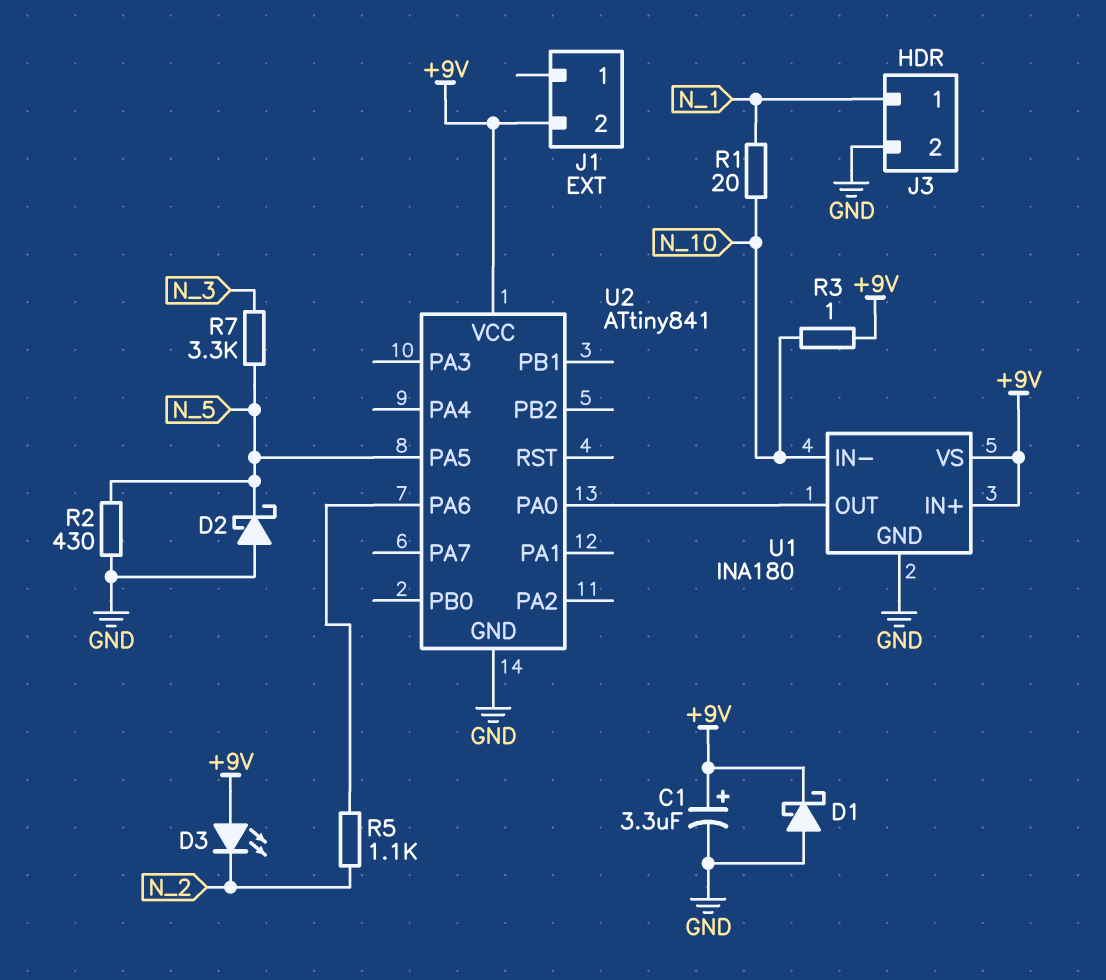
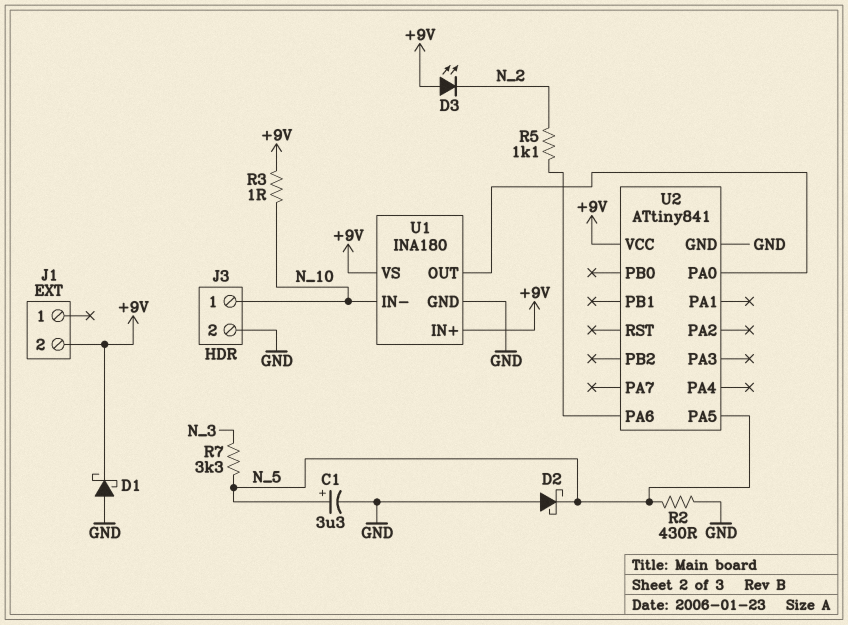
C1: 3.3uF (plus +9V, minus GND) -> 3.3uF (plus N_5, minus GND)
J3 pin 1: N_1 -> N_10
R1: 20 (N_1, N_10) -> none

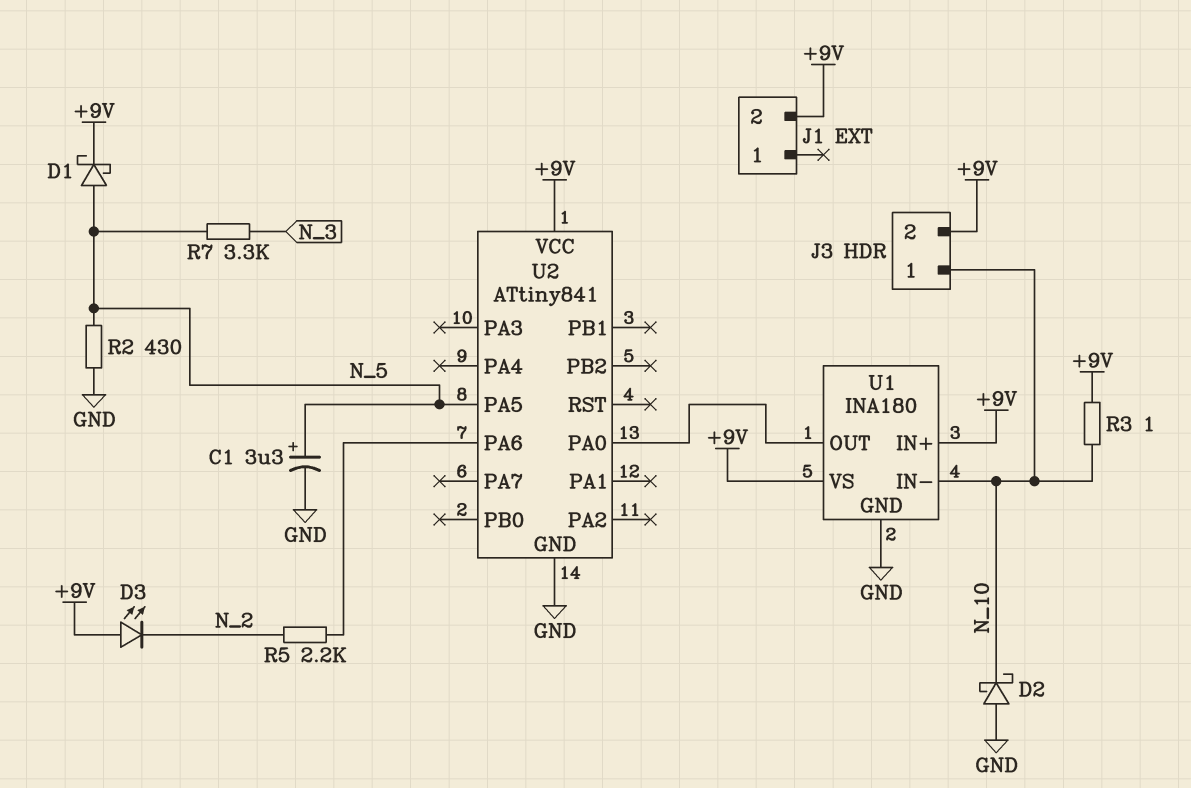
D1: schottky (A GND, K +9V) -> schottky (A N_5, K +9V)
D2: schottky (A GND, K N_5) -> schottky (A GND, K N_10)
J3 pin 2: GND -> +9V
R5: 1.1k (N_2, U2/PA6) -> 2.2k (N_2, U2/PA6)

